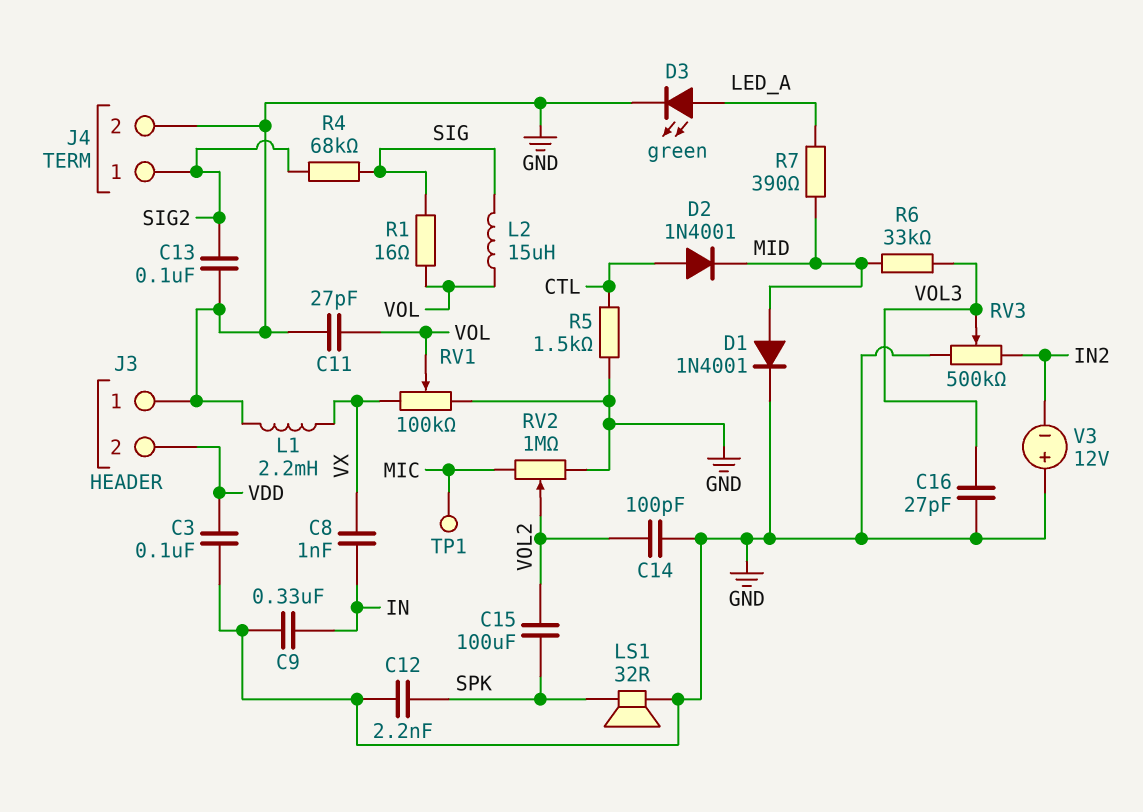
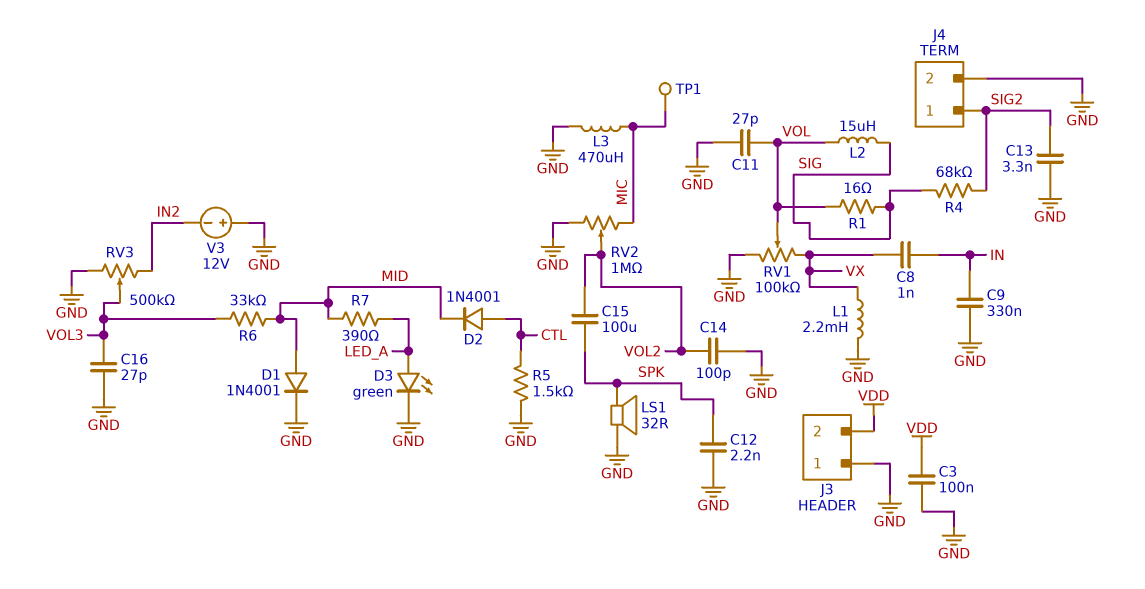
C13: 100nF (GND, SIG2) -> 3.3nF (GND, SIG2)
L3: none -> 470uH (GND, MIC)

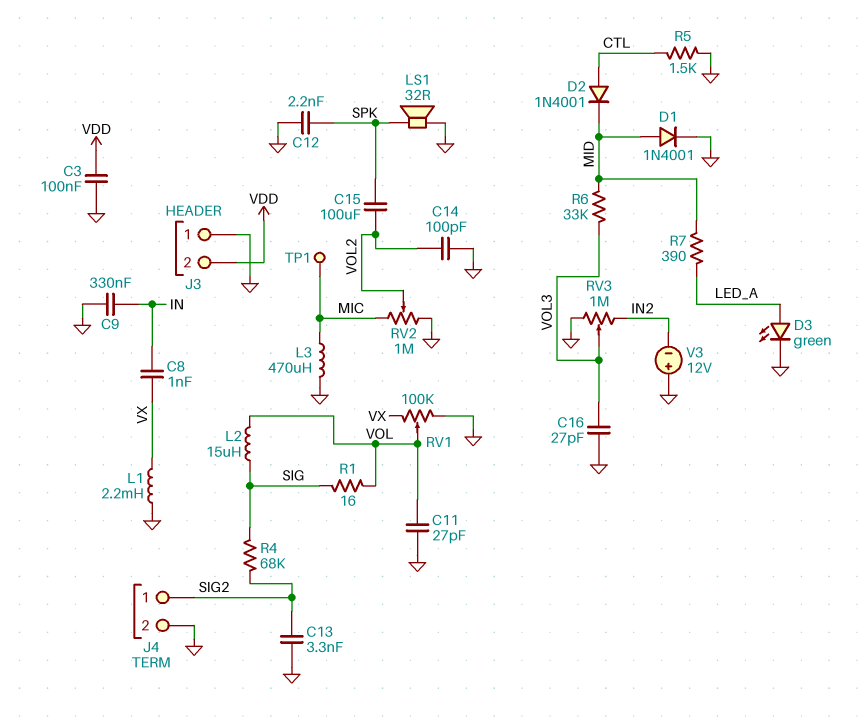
RV3: 500k (GND, IN2, wiper VOL3) -> 1M (GND, IN2, wiper VOL3)

